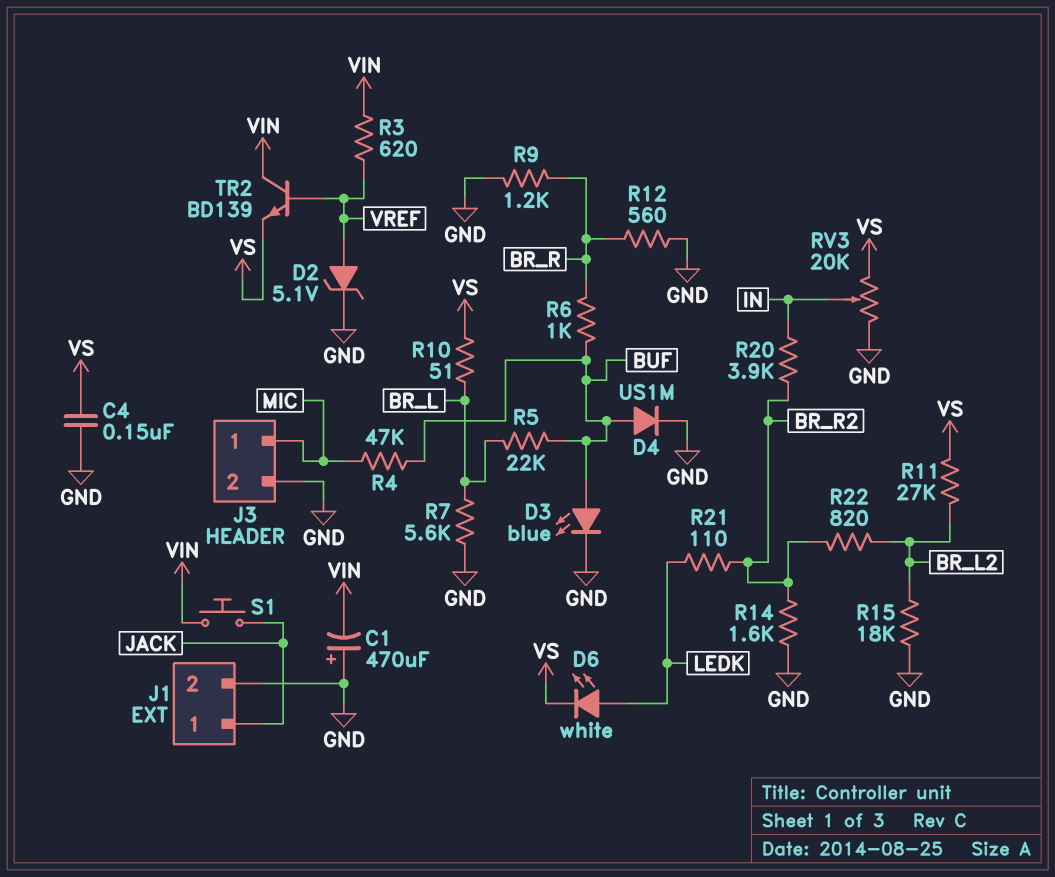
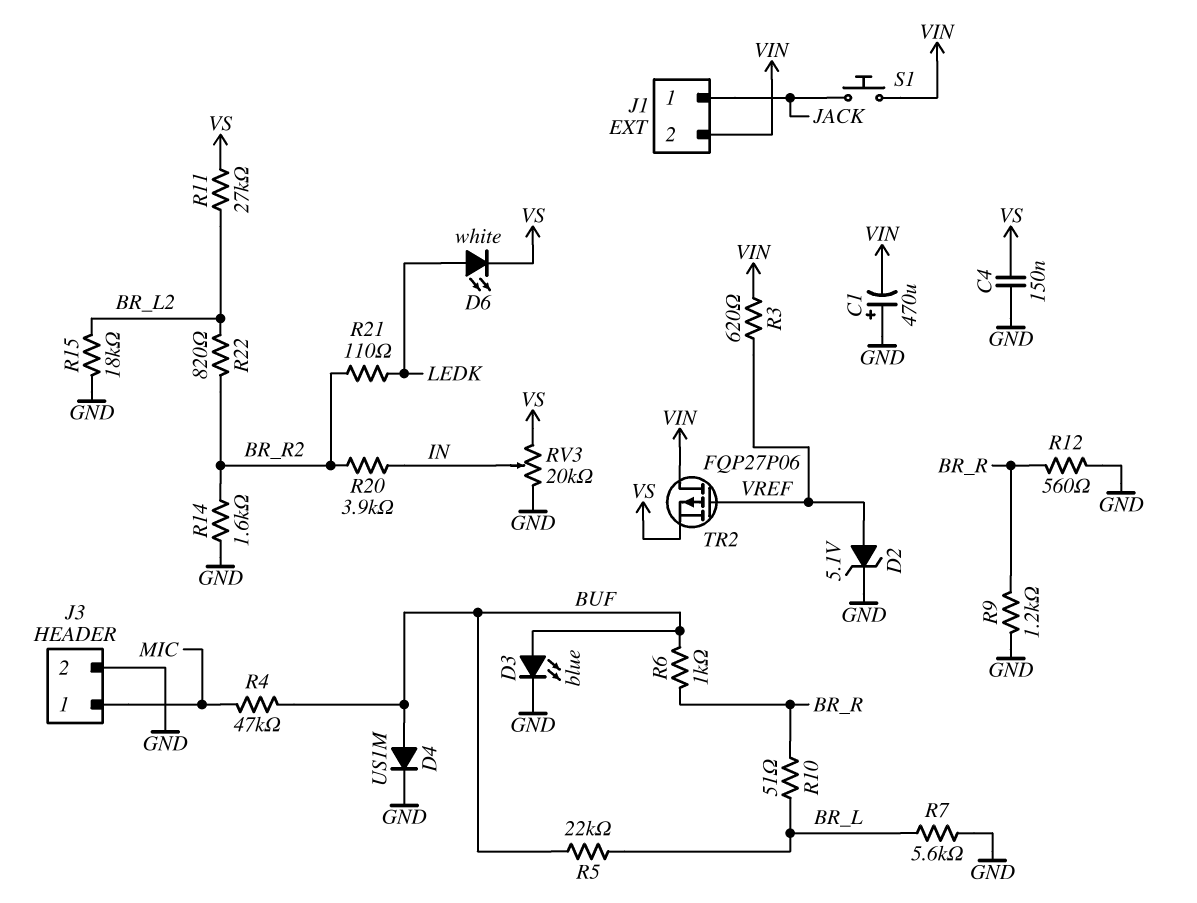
J1 pin 2: GND -> VIN
R10: 51 (BR_L, VS) -> 51 (BR_L, BR_R)
TR2: NPN BD139 (B VREF, C VIN, E VS) -> PMOS FQP27P06 (G VREF, D VIN, S VS)

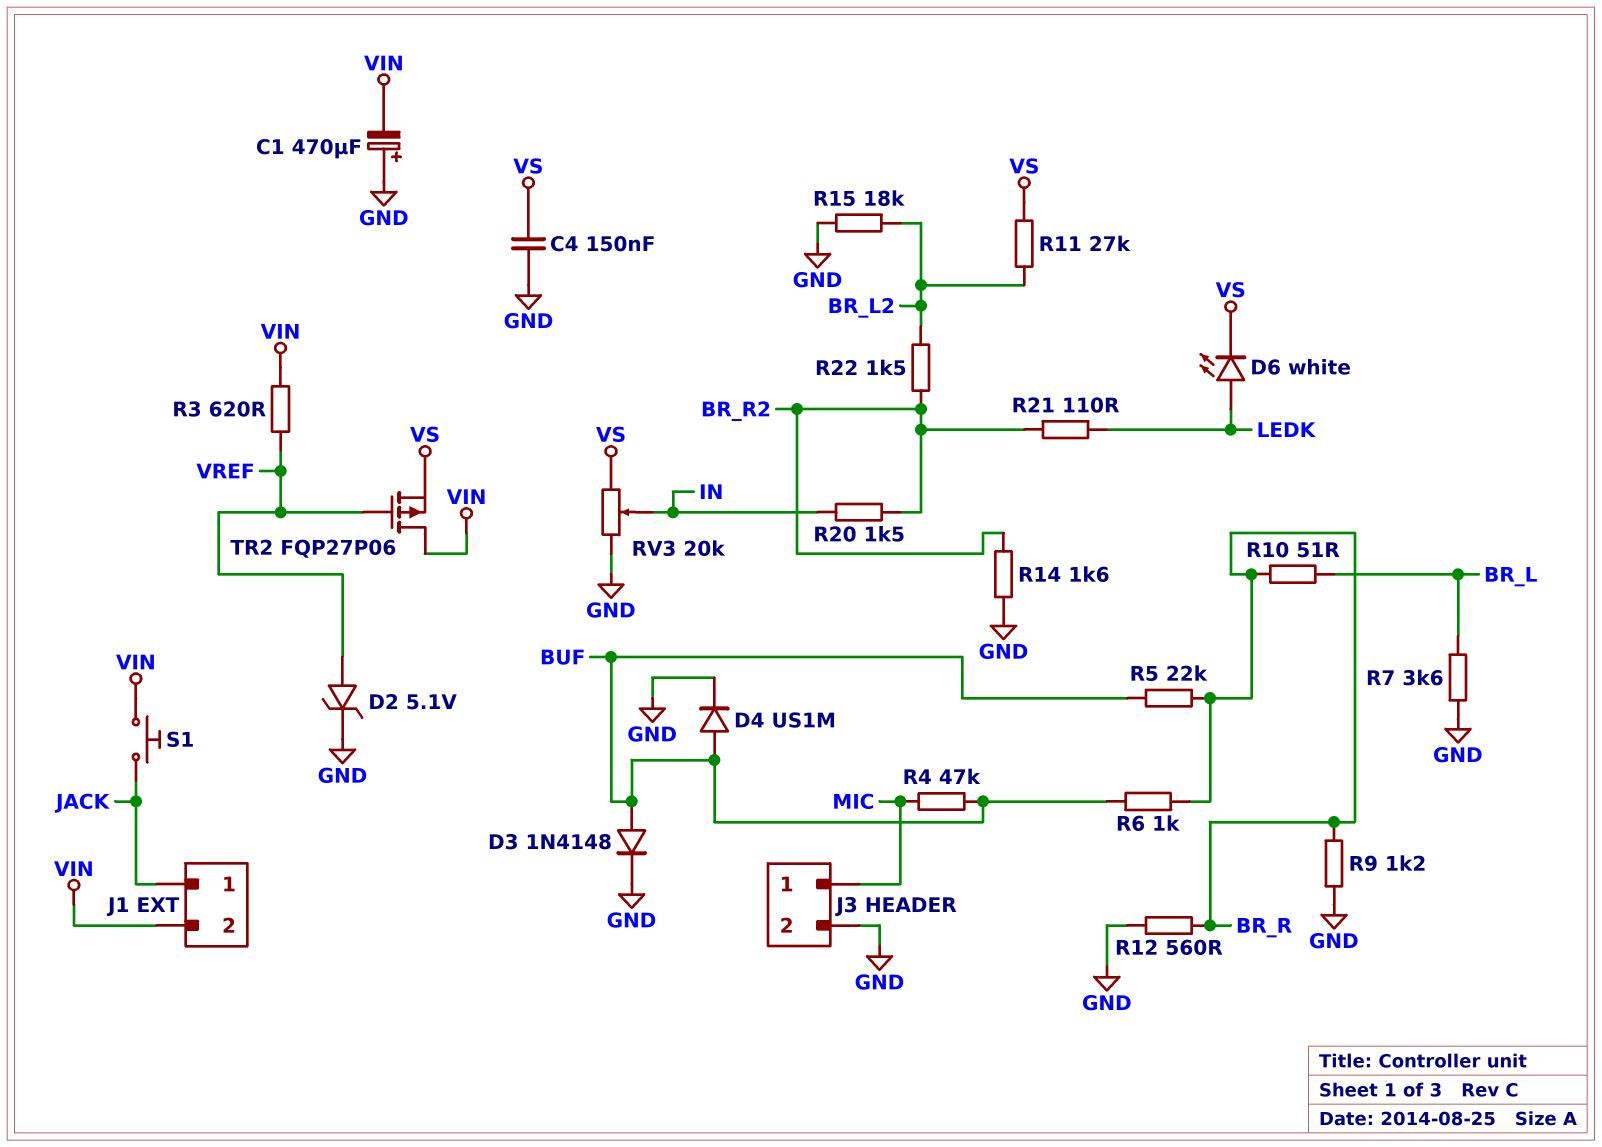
D3: LED blue (A BUF, K GND) -> diode 1N4148 (A BUF, K GND)
R5: 22k (BR_L, BUF) -> 22k (BR_R, BUF)
R7: 5.6k (BR_L, GND) -> 3.6k (BR_L, GND)
R20: 3.9k (BR_R2, IN) -> 1.5k (BR_R2, IN)
R22: 820 (BR_L2, BR_R2) -> 1.5k (BR_L2, BR_R2)

